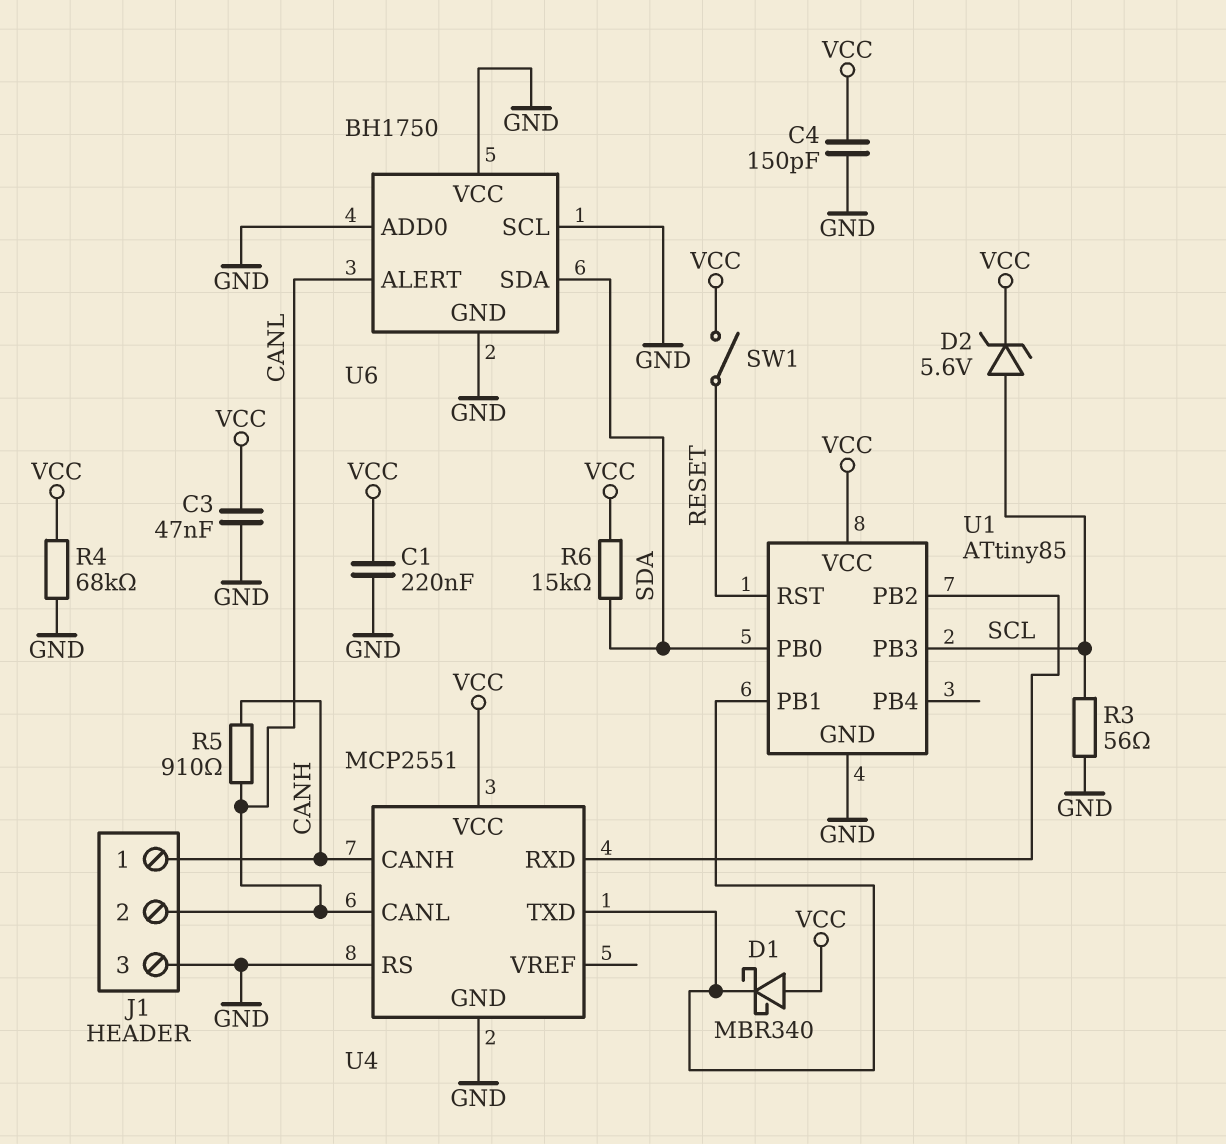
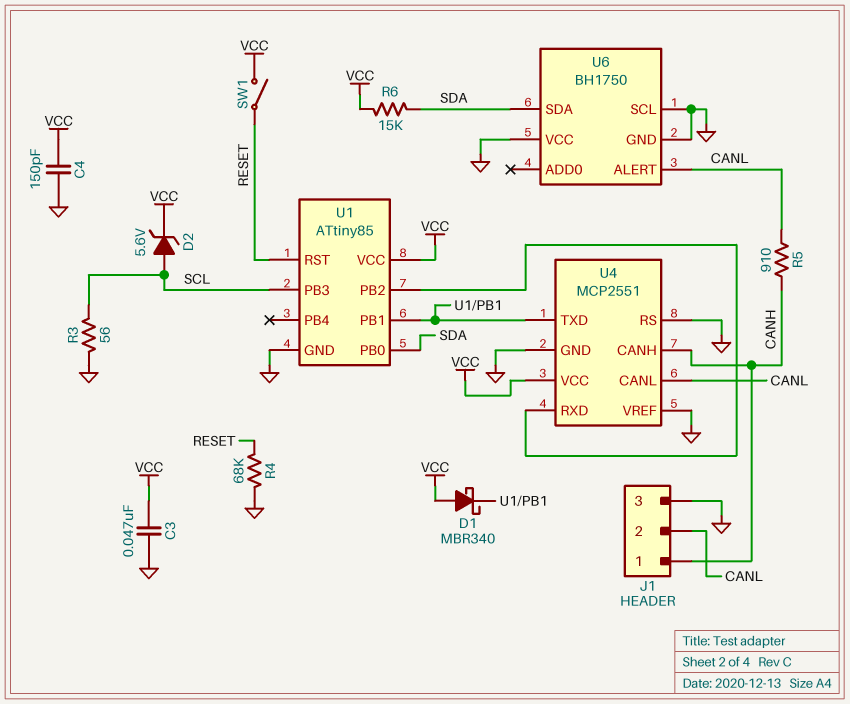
C1: 220nF (GND, VCC) -> none
R4: 68k (GND, VCC) -> 68k (GND, RESET)
U4 pin VREF: none -> GND
U6 pin ADD0: GND -> none

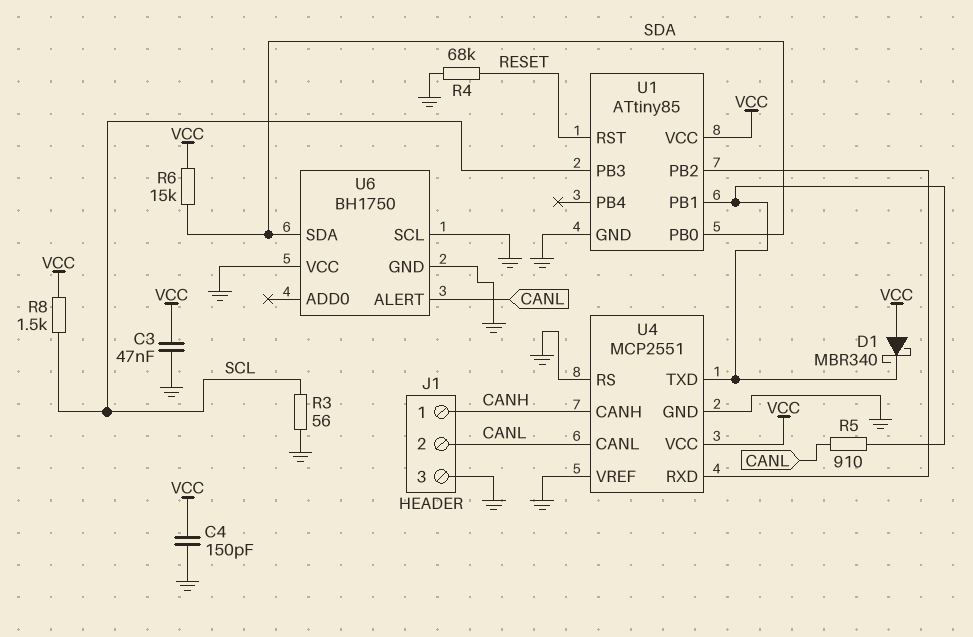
D2: zener 5.6V (A SCL, K VCC) -> none
R5: 910 (CANH, CANL) -> 910 (CANL, U1/PB1)
R8: none -> 1.5k (SCL, VCC)
SW1: switch (RESET, VCC) -> none

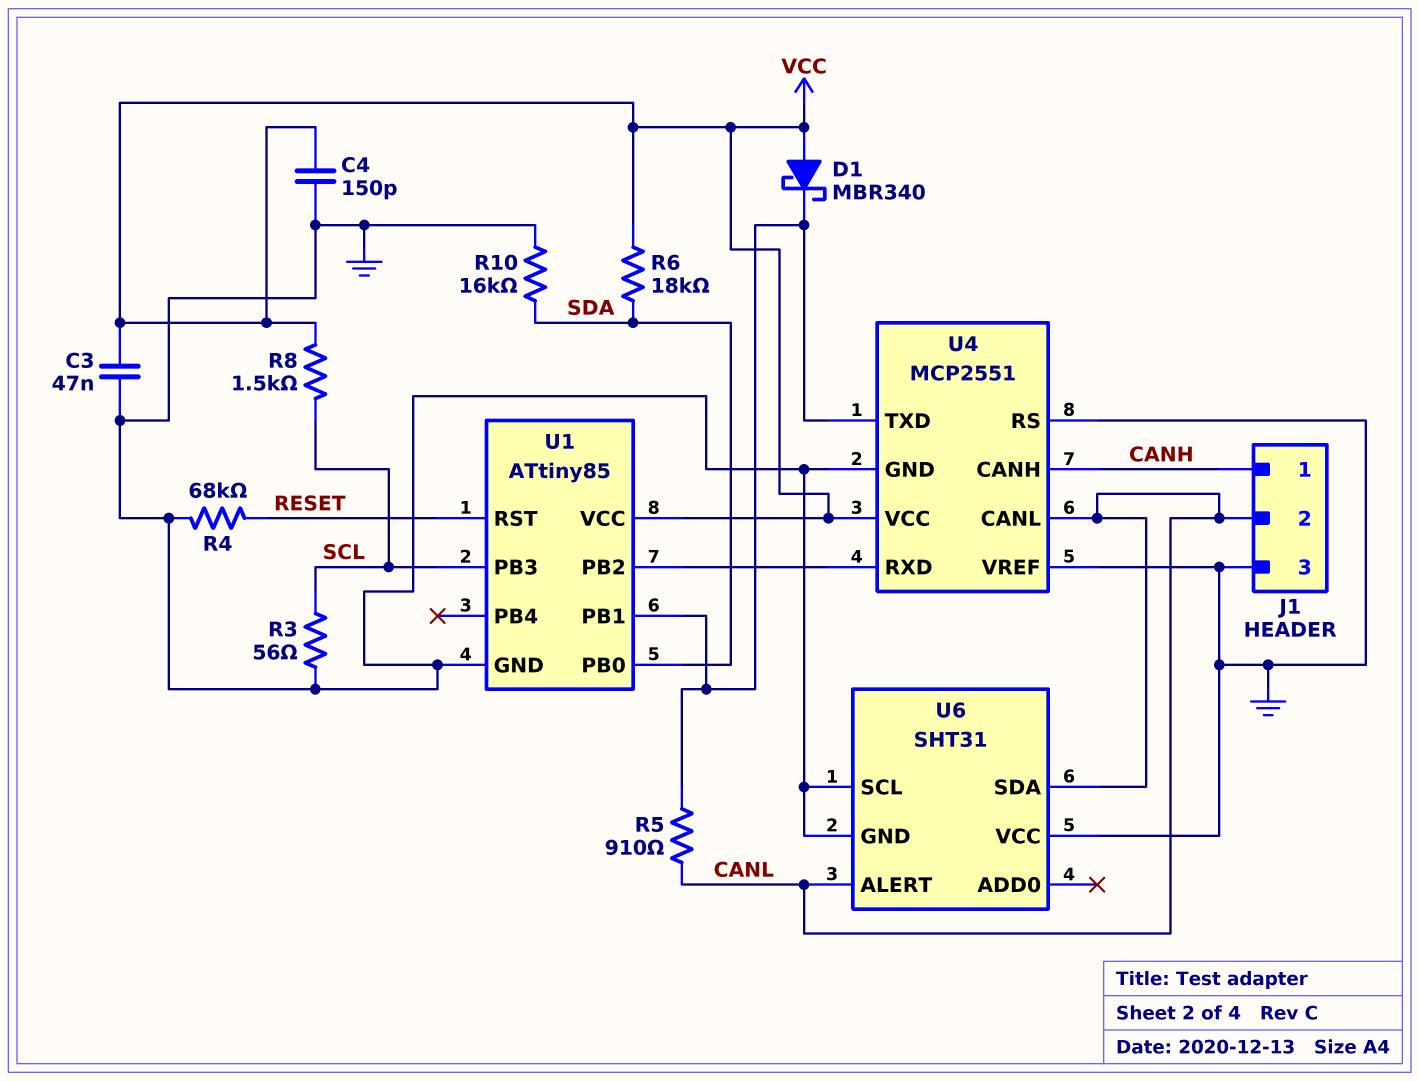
R6: 15k (SDA, VCC) -> 18k (SDA, VCC)
R10: none -> 16k (GND, SDA)
U6: BH1750 -> SHT31
U6 pin SDA: SDA -> CANL

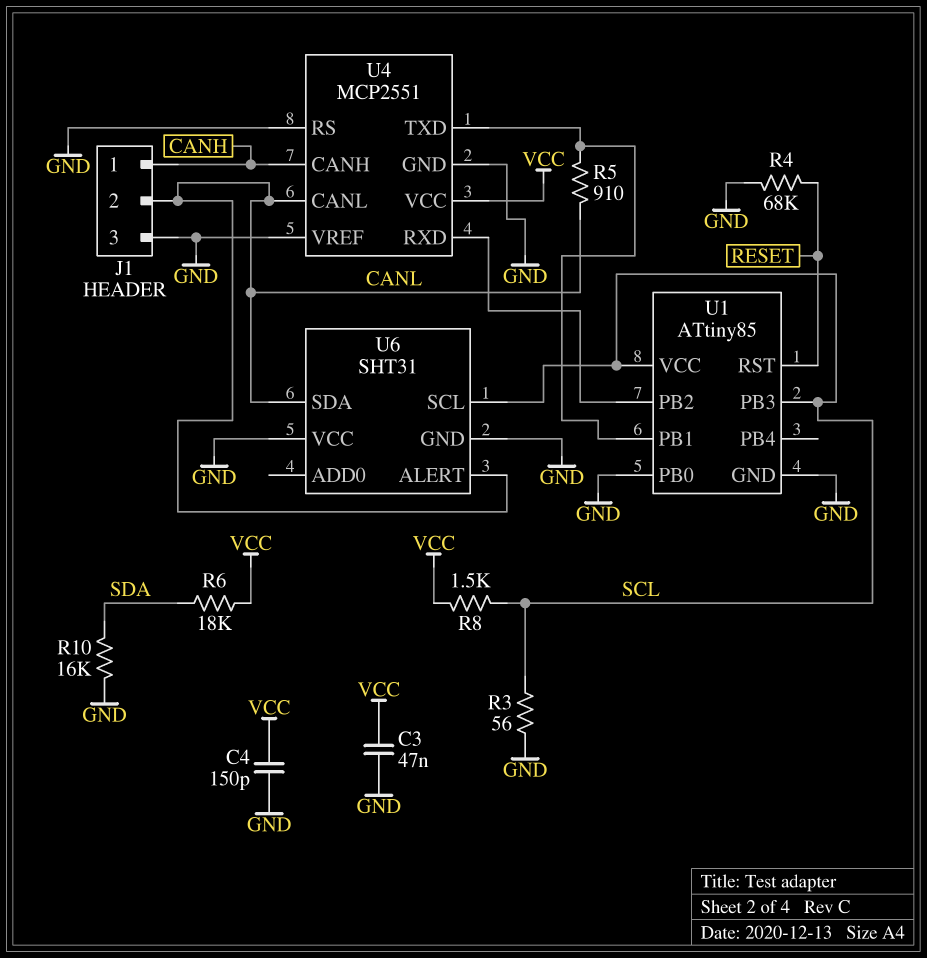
D1: schottky MBR340 (A VCC, K U1/PB1) -> none
U1 pin PB0: SDA -> GND
U1 pin VCC: VCC -> SCL
U6 pin SCL: GND -> SCL

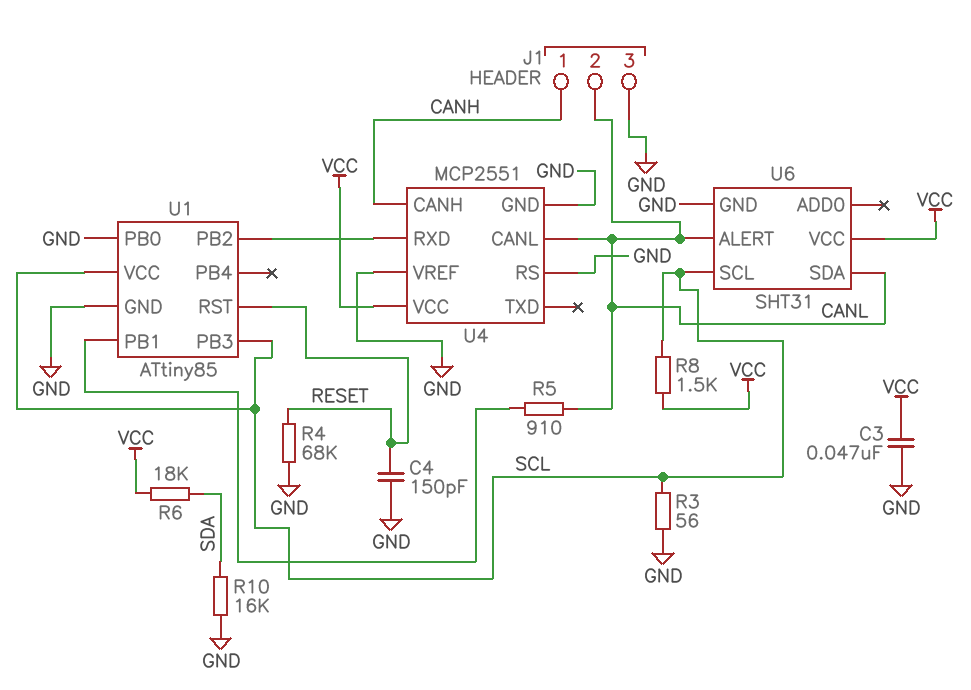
C4: 150pF (GND, VCC) -> 150pF (GND, RESET)
U4 pin TXD: U1/PB1 -> none
U6 pin VCC: GND -> VCC

